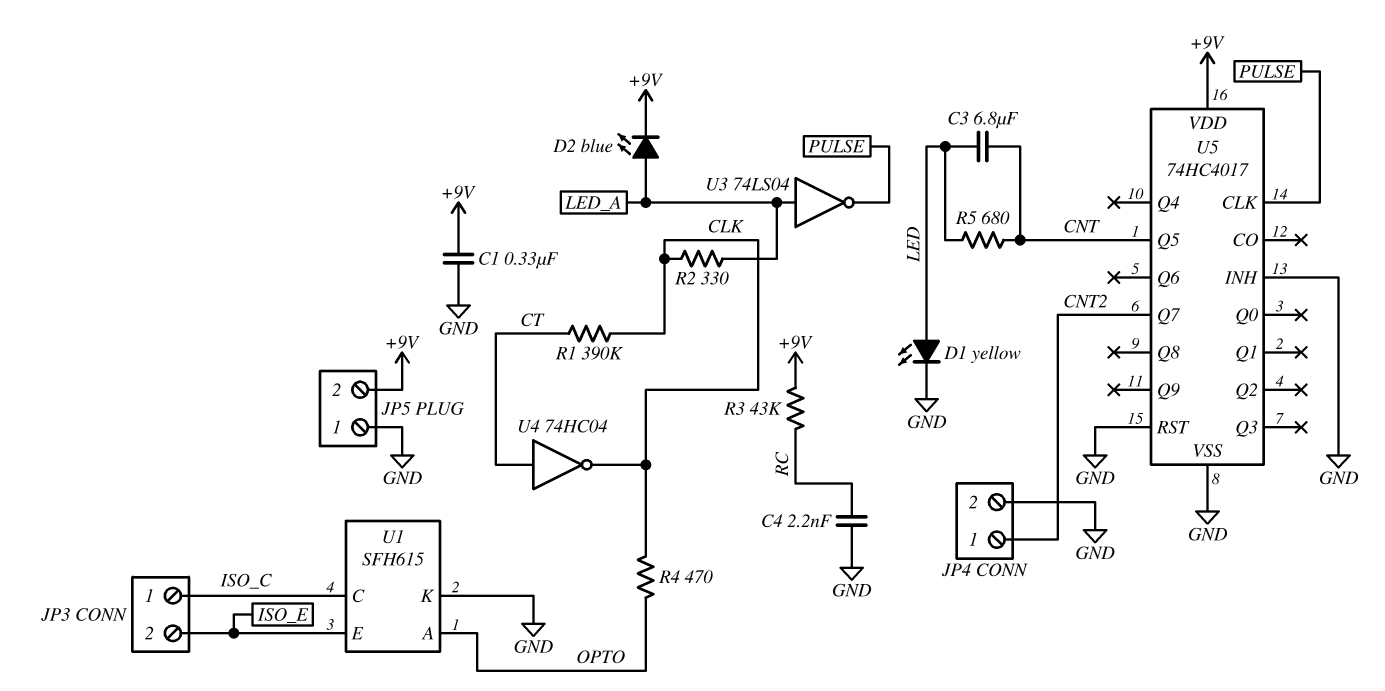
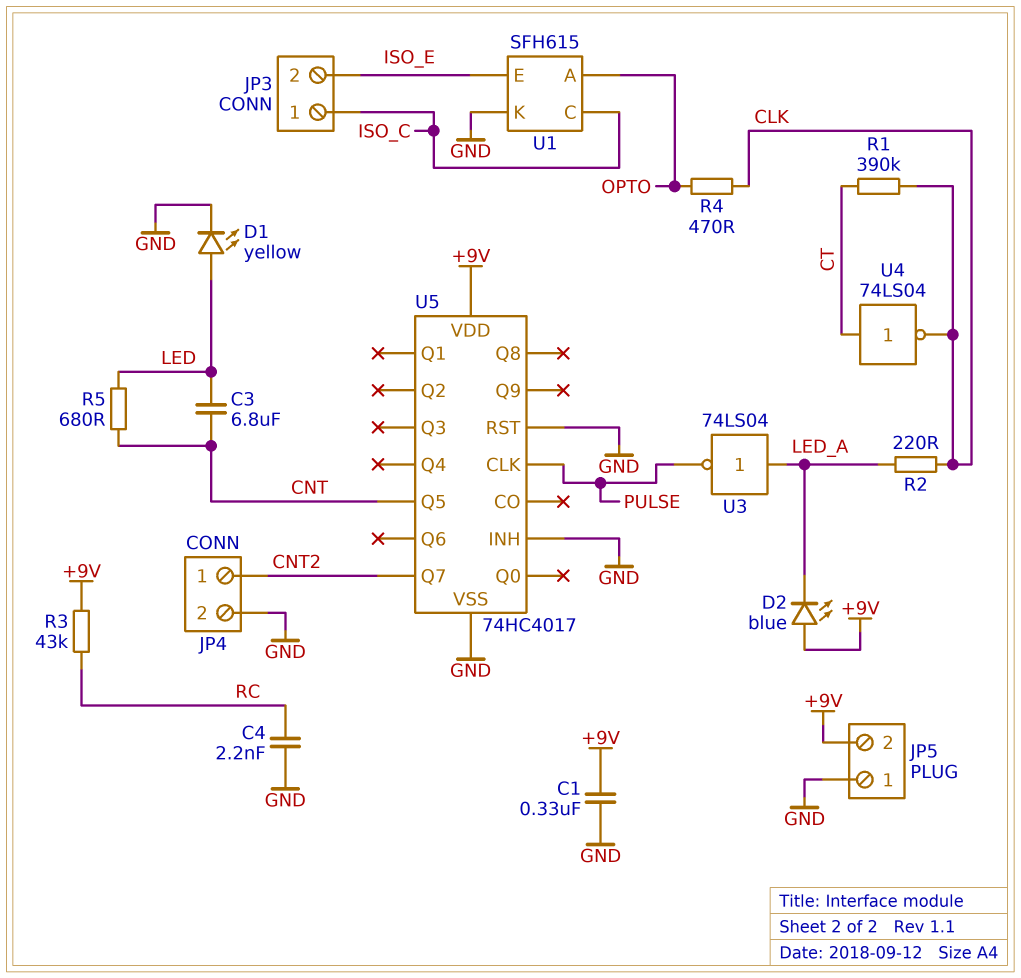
D2: LED blue (A LED_A, K +9V) -> LED blue (A +9V, K LED_A)
R2: 330 (CLK, LED_A) -> 220 (CLK, LED_A)
U4: NOT 74HC04 (in CT, out CLK) -> NOT 74LS04 (in CT, out CLK)

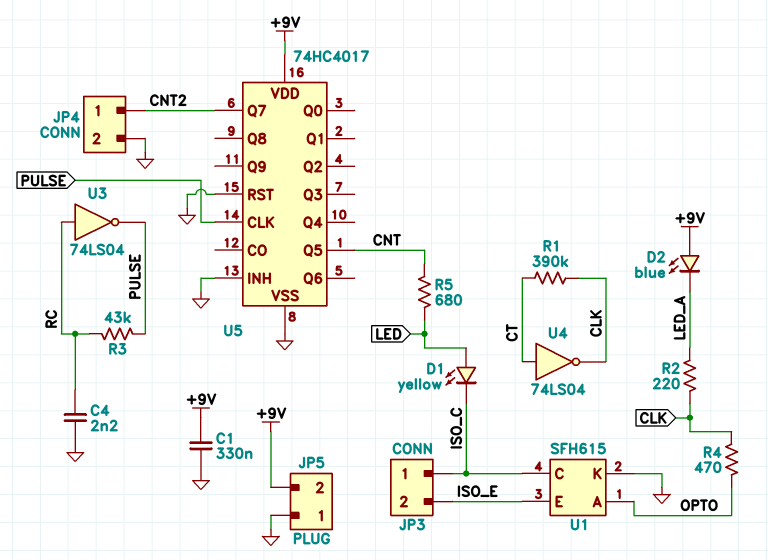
C3: 6.8uF (CNT, LED) -> none
D1: LED yellow (A LED, K GND) -> LED yellow (A LED, K ISO_C)
R3: 43k (+9V, RC) -> 43k (PULSE, RC)
U3: NOT 74LS04 (in LED_A, out PULSE) -> NOT 74LS04 (in RC, out PULSE)

